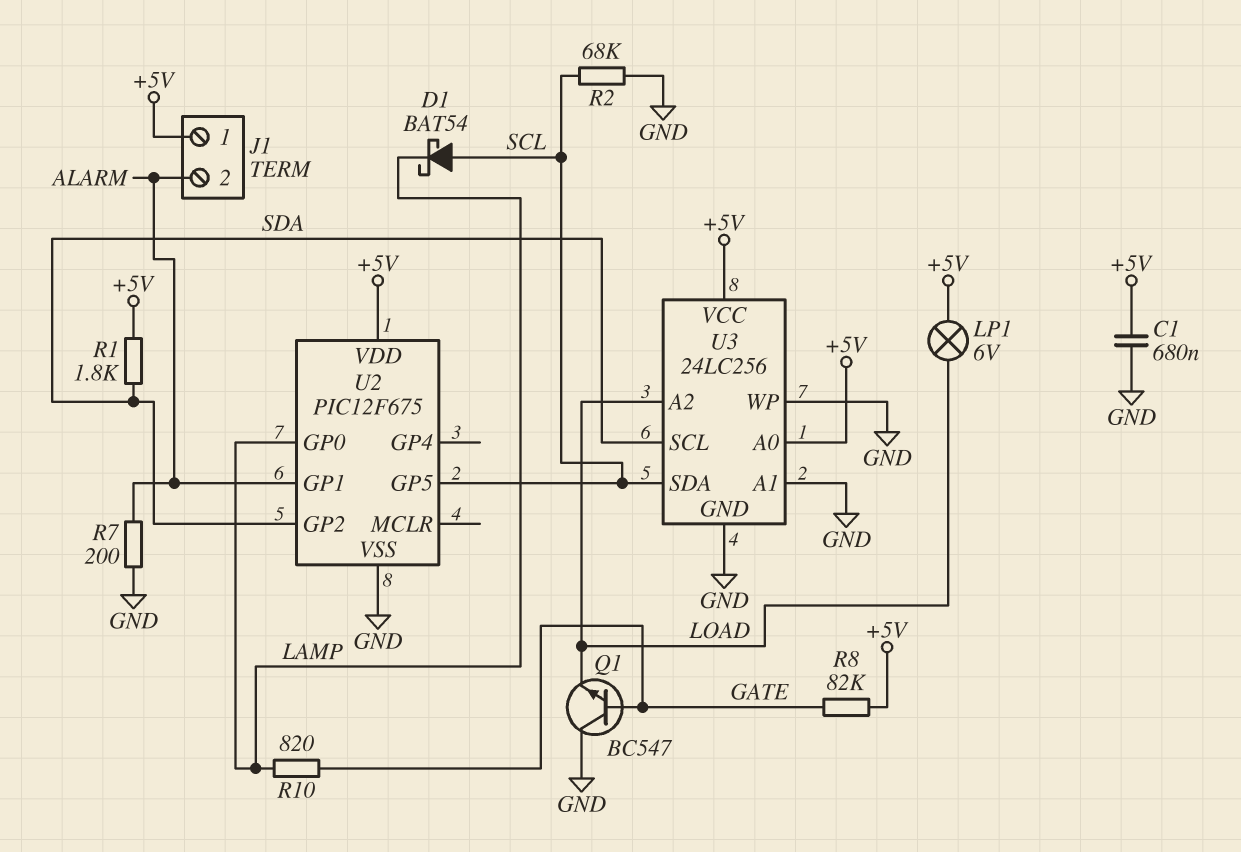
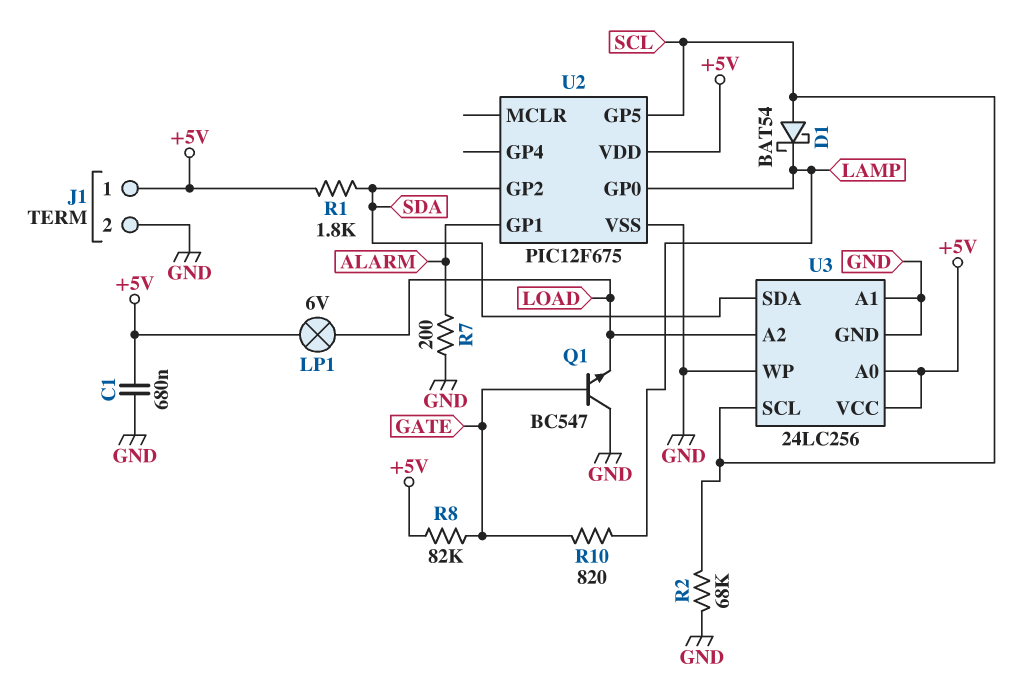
J1 pin 2: ALARM -> GND
U3 pin SCL: SDA -> SCL
U3 pin SDA: SCL -> SDA

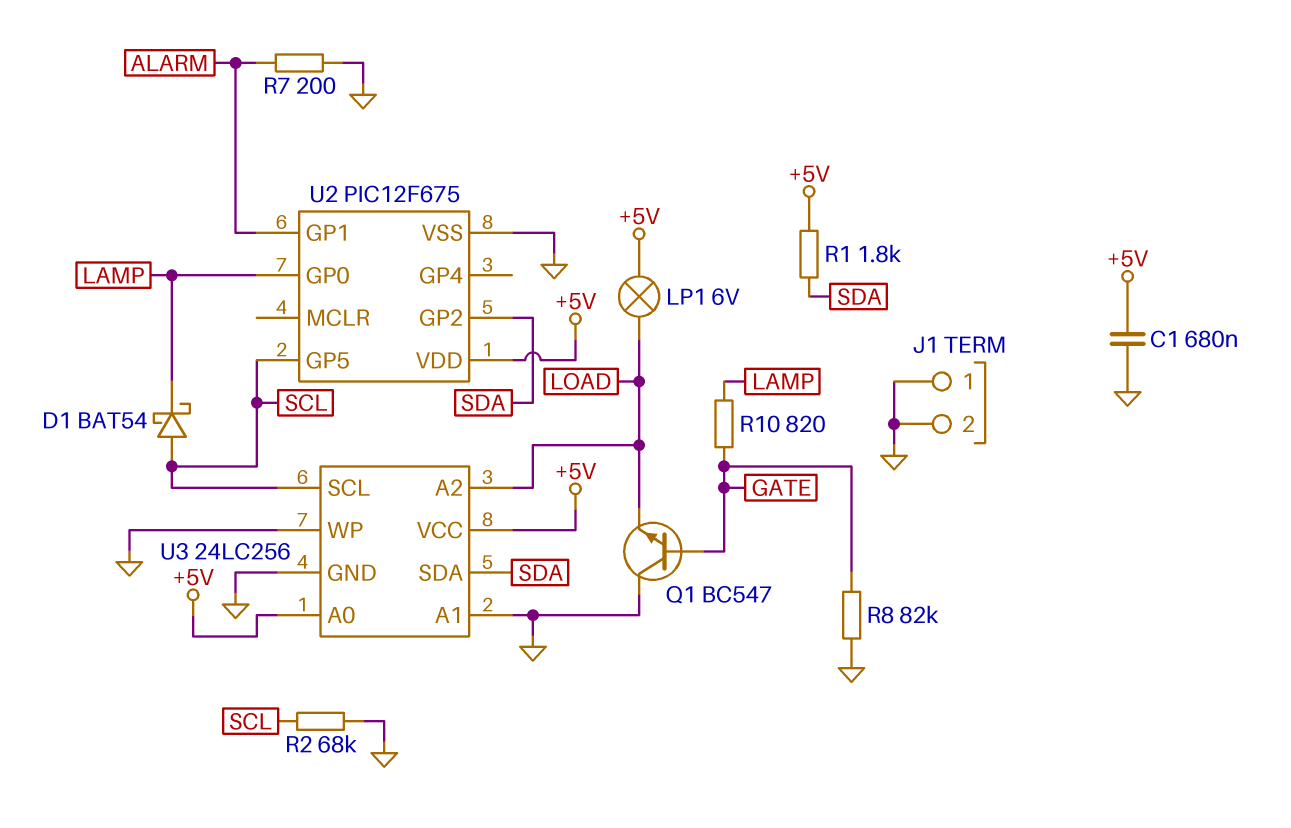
J1 pin 1: +5V -> GND
R8: 82k (+5V, GATE) -> 82k (GATE, GND)

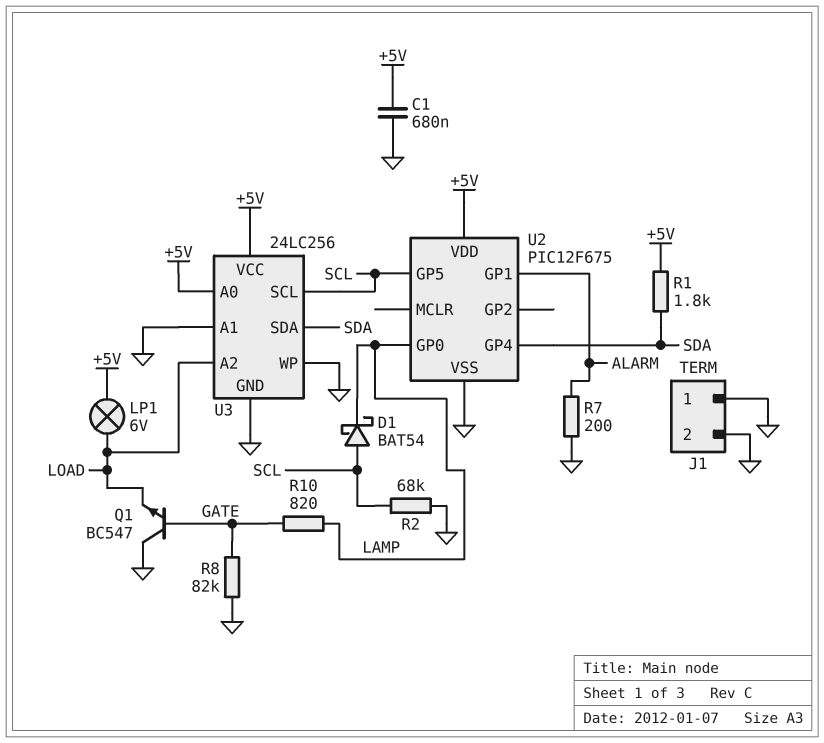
U2 pin GP2: SDA -> none
U2 pin GP4: none -> SDA

